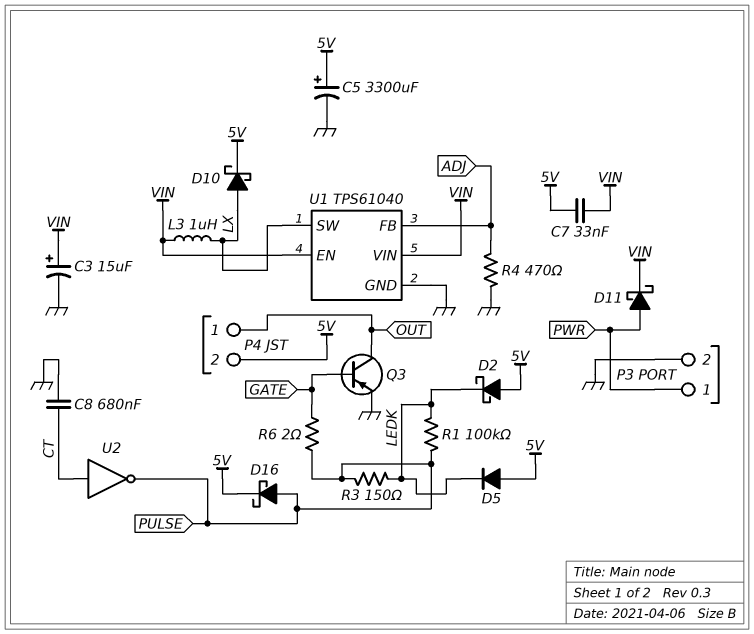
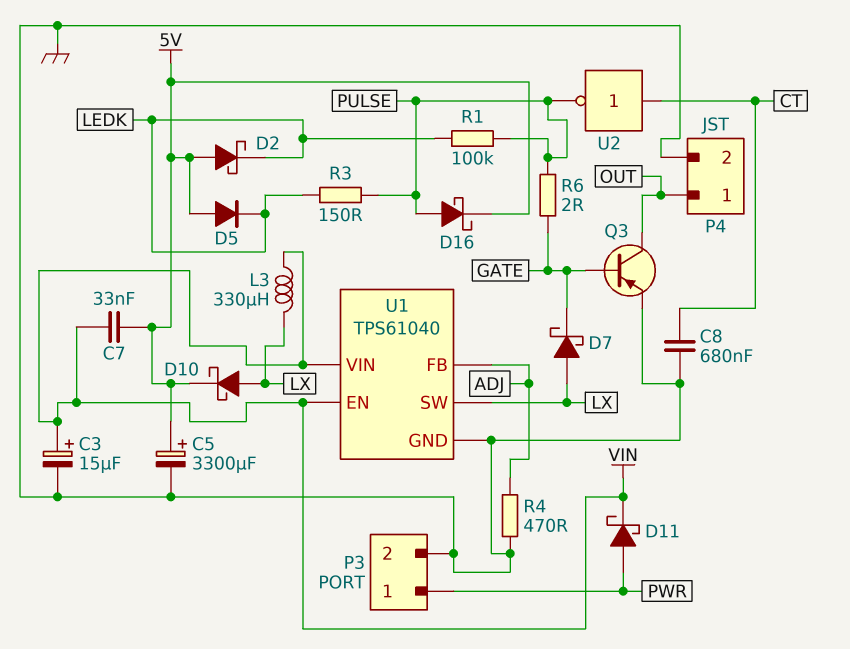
D7: none -> schottky (A LX, K GATE)
L3: 1uH (LX, VIN) -> 330uH (LX, VIN)
P4 pin 2: 5V -> GND

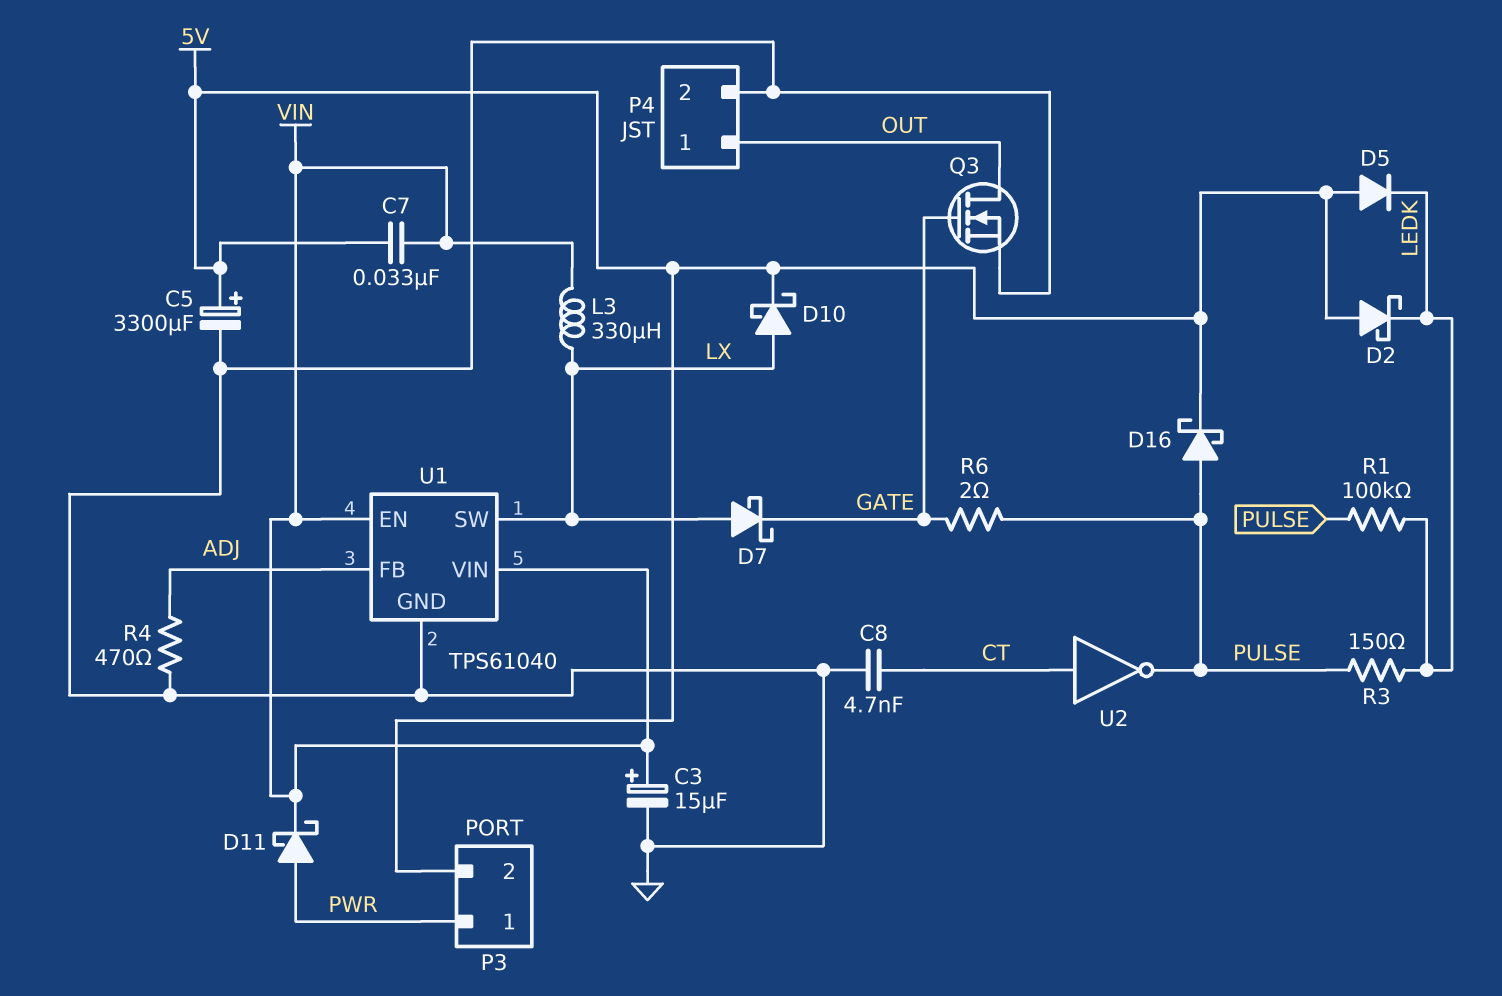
C8: 680nF (CT, GND) -> 4.7nF (CT, GND)
P3 pin 2: GND -> 5V
Q3: PNP (B GATE, C OUT, E GND) -> NMOS (G GATE, D OUT, S GND)

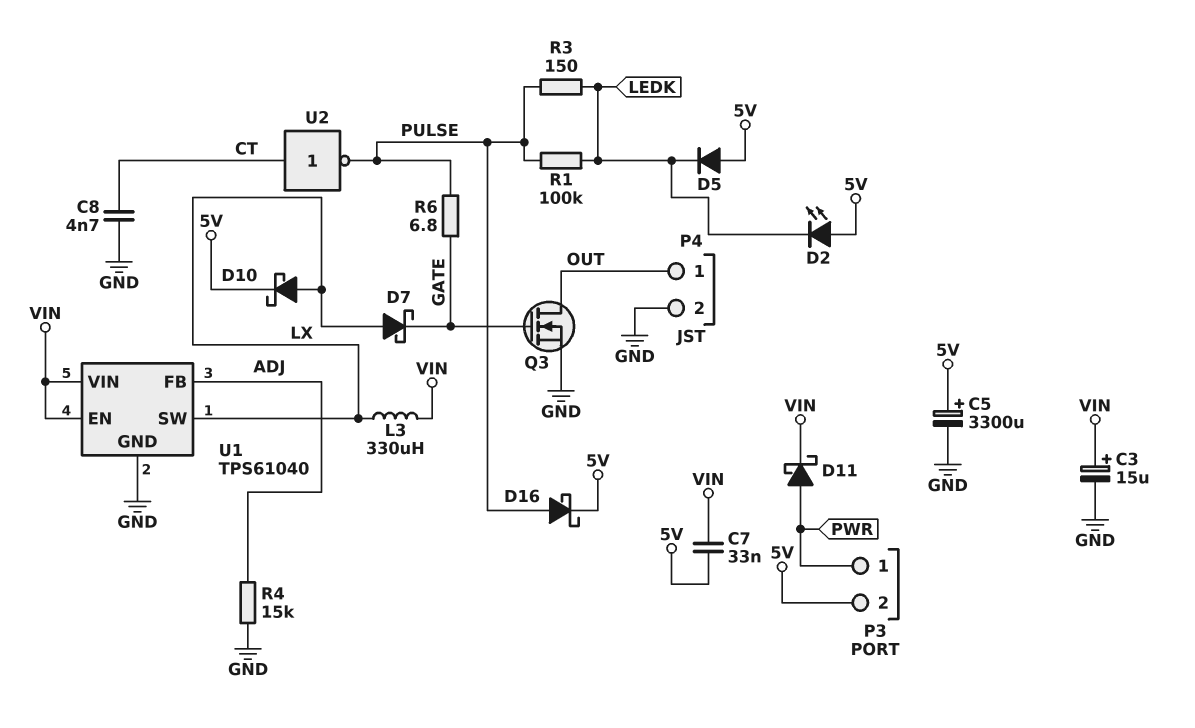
D2: schottky (A 5V, K LEDK) -> LED (A 5V, K LEDK)
R4: 470 (ADJ, GND) -> 15k (ADJ, GND)
R6: 2 (GATE, PULSE) -> 6.8 (GATE, PULSE)

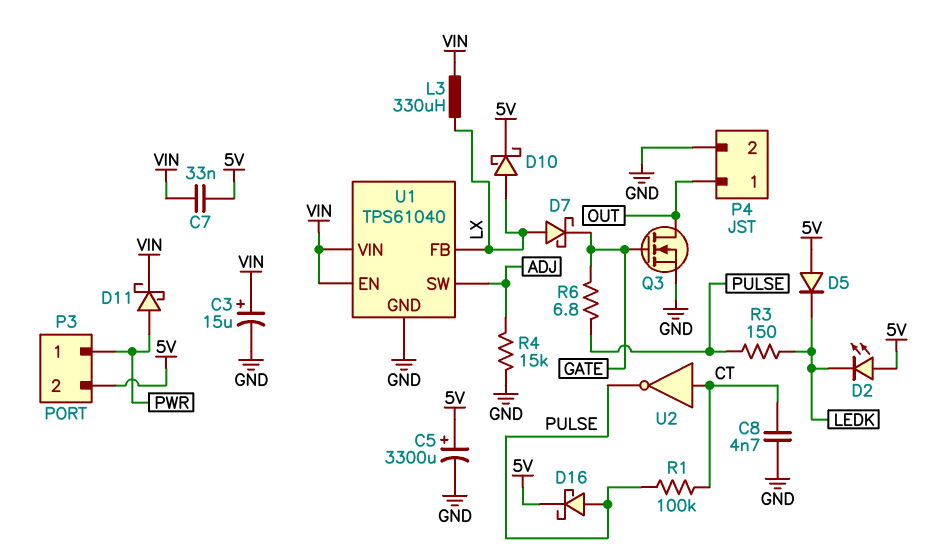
R1: 100k (LEDK, PULSE) -> 100k (CT, PULSE)
U1 pin FB: ADJ -> LX
U1 pin SW: LX -> ADJ

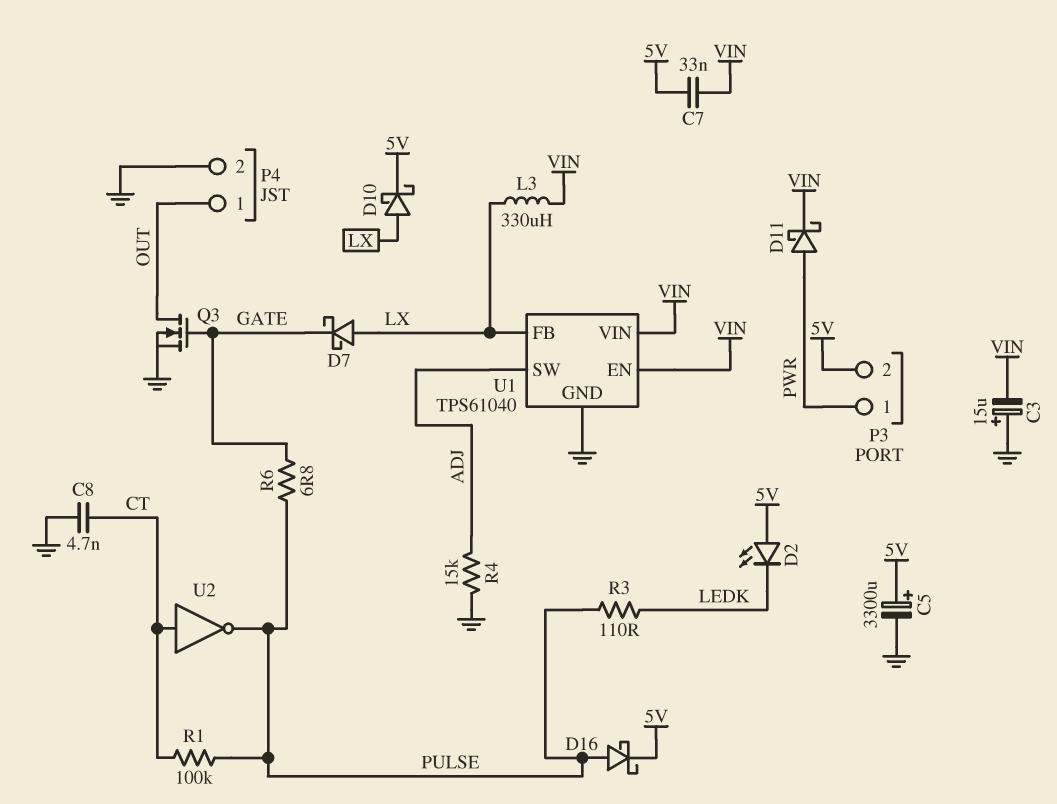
C3: 15uF (plus VIN, minus GND) -> 15uF (plus GND, minus VIN)
D5: diode (A 5V, K LEDK) -> none
R3: 150 (LEDK, PULSE) -> 110 (LEDK, PULSE)

